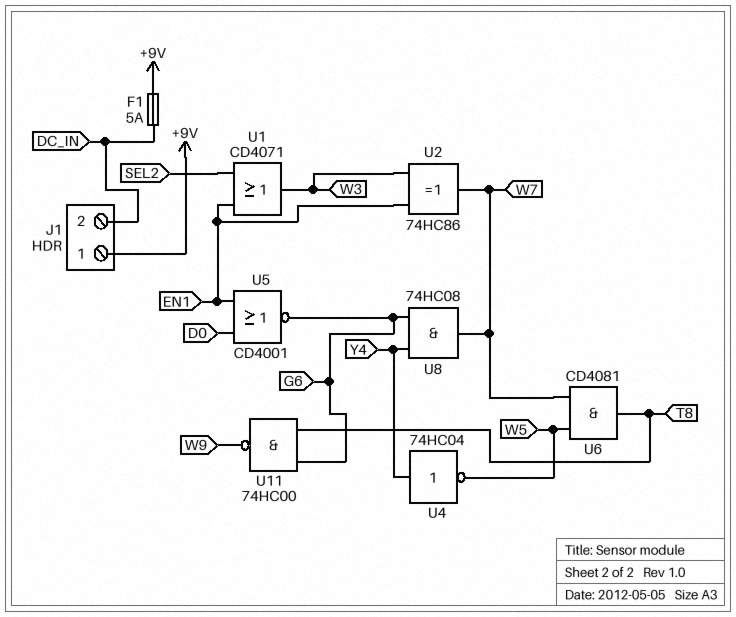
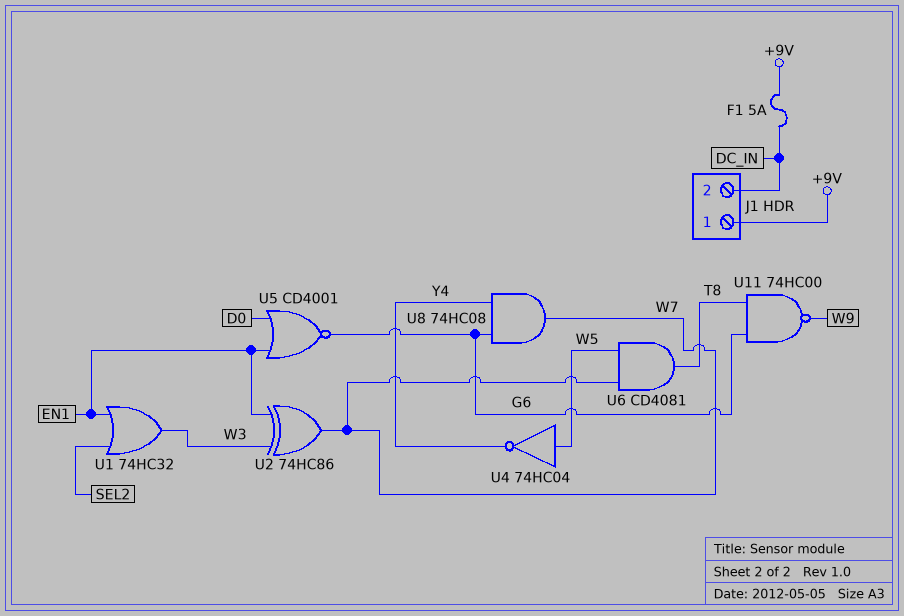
U1: OR CD4071 (in EN1, in SEL2, out W3) -> OR 74HC32 (in EN1, in SEL2, out W3)
U4: NOT 74HC04 (in Y4, out W5) -> NOT 74HC04 (in W5, out Y4)

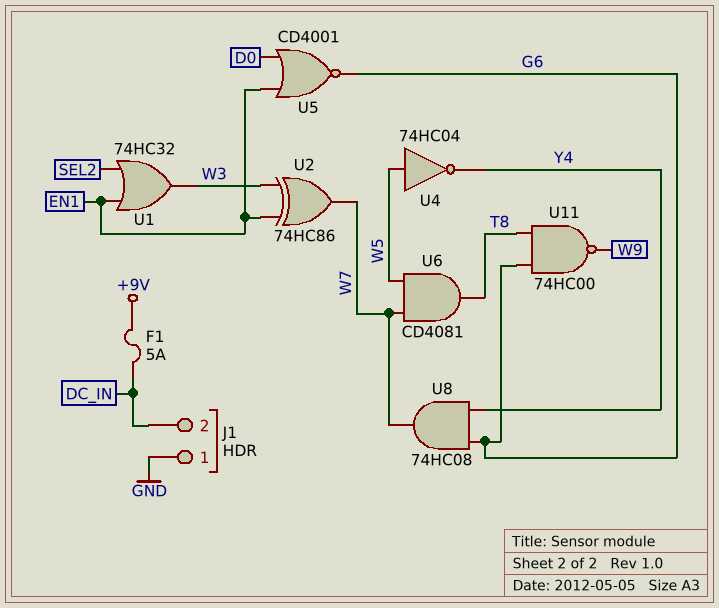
J1 pin 1: +9V -> GND

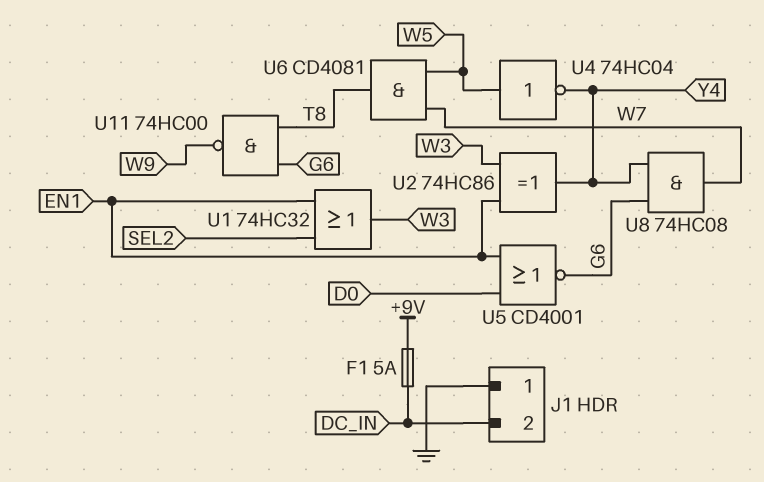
U2: XOR 74HC86 (in EN1, in W3, out W7) -> XOR 74HC86 (in EN1, in W3, out Y4)

